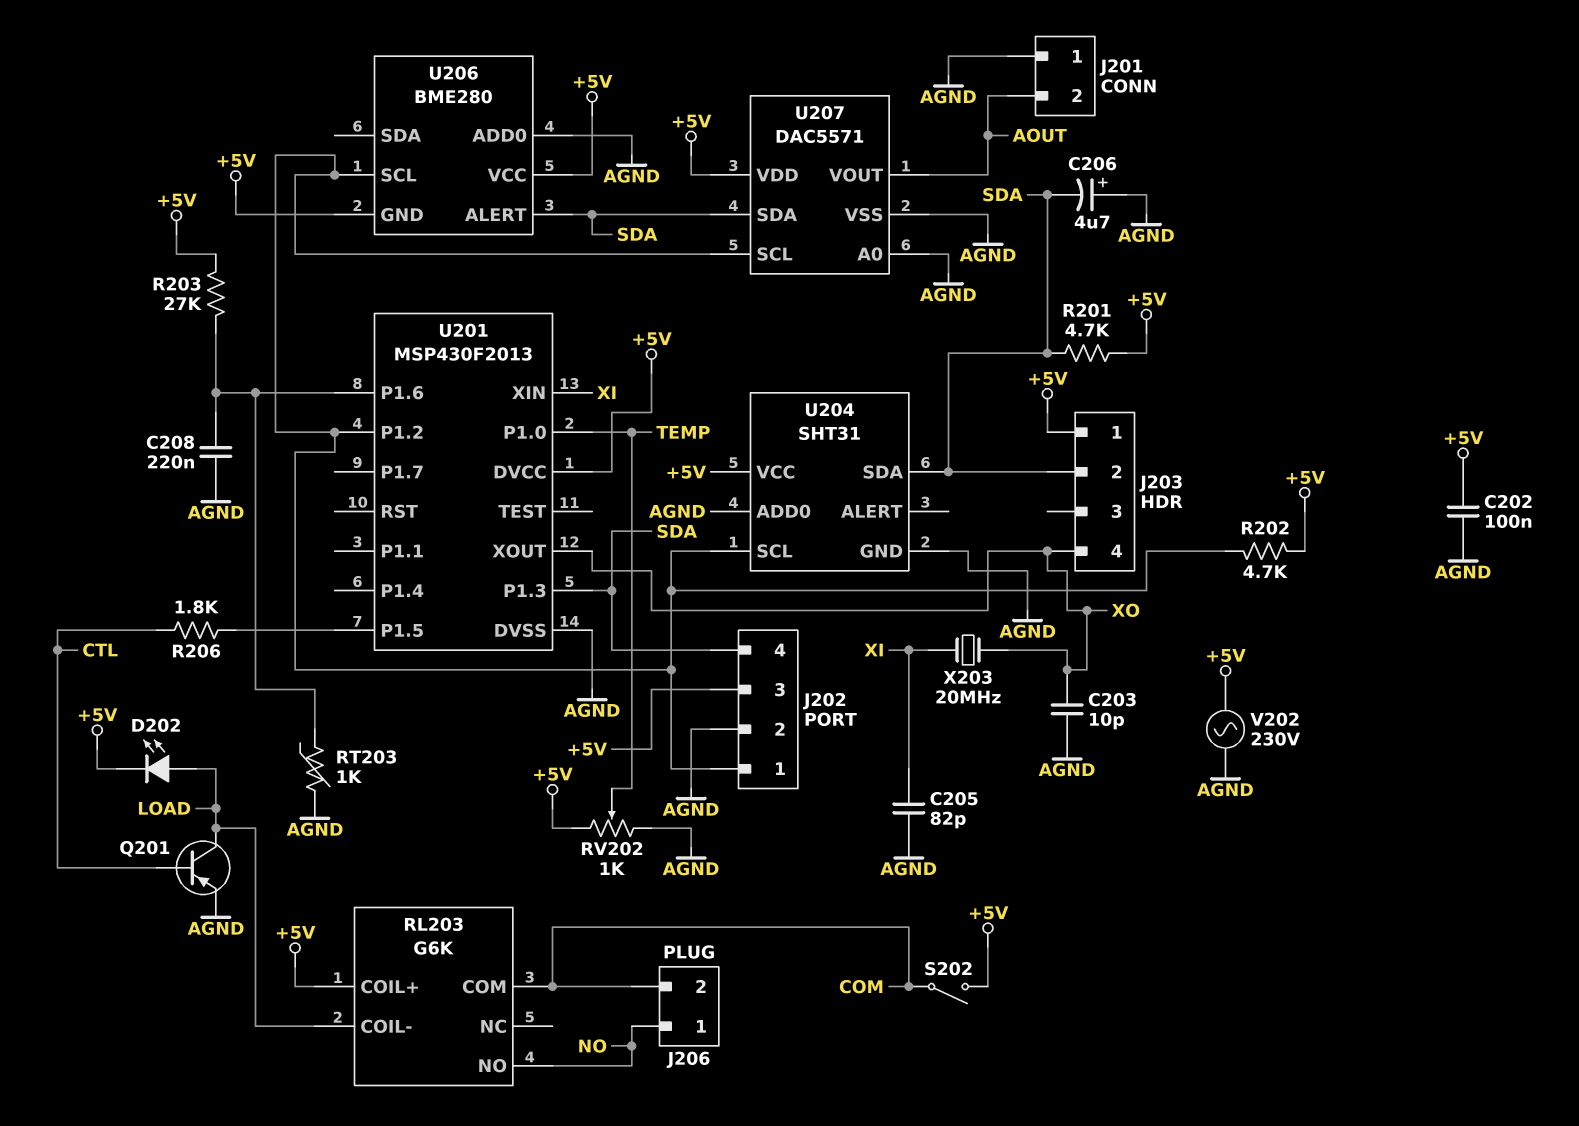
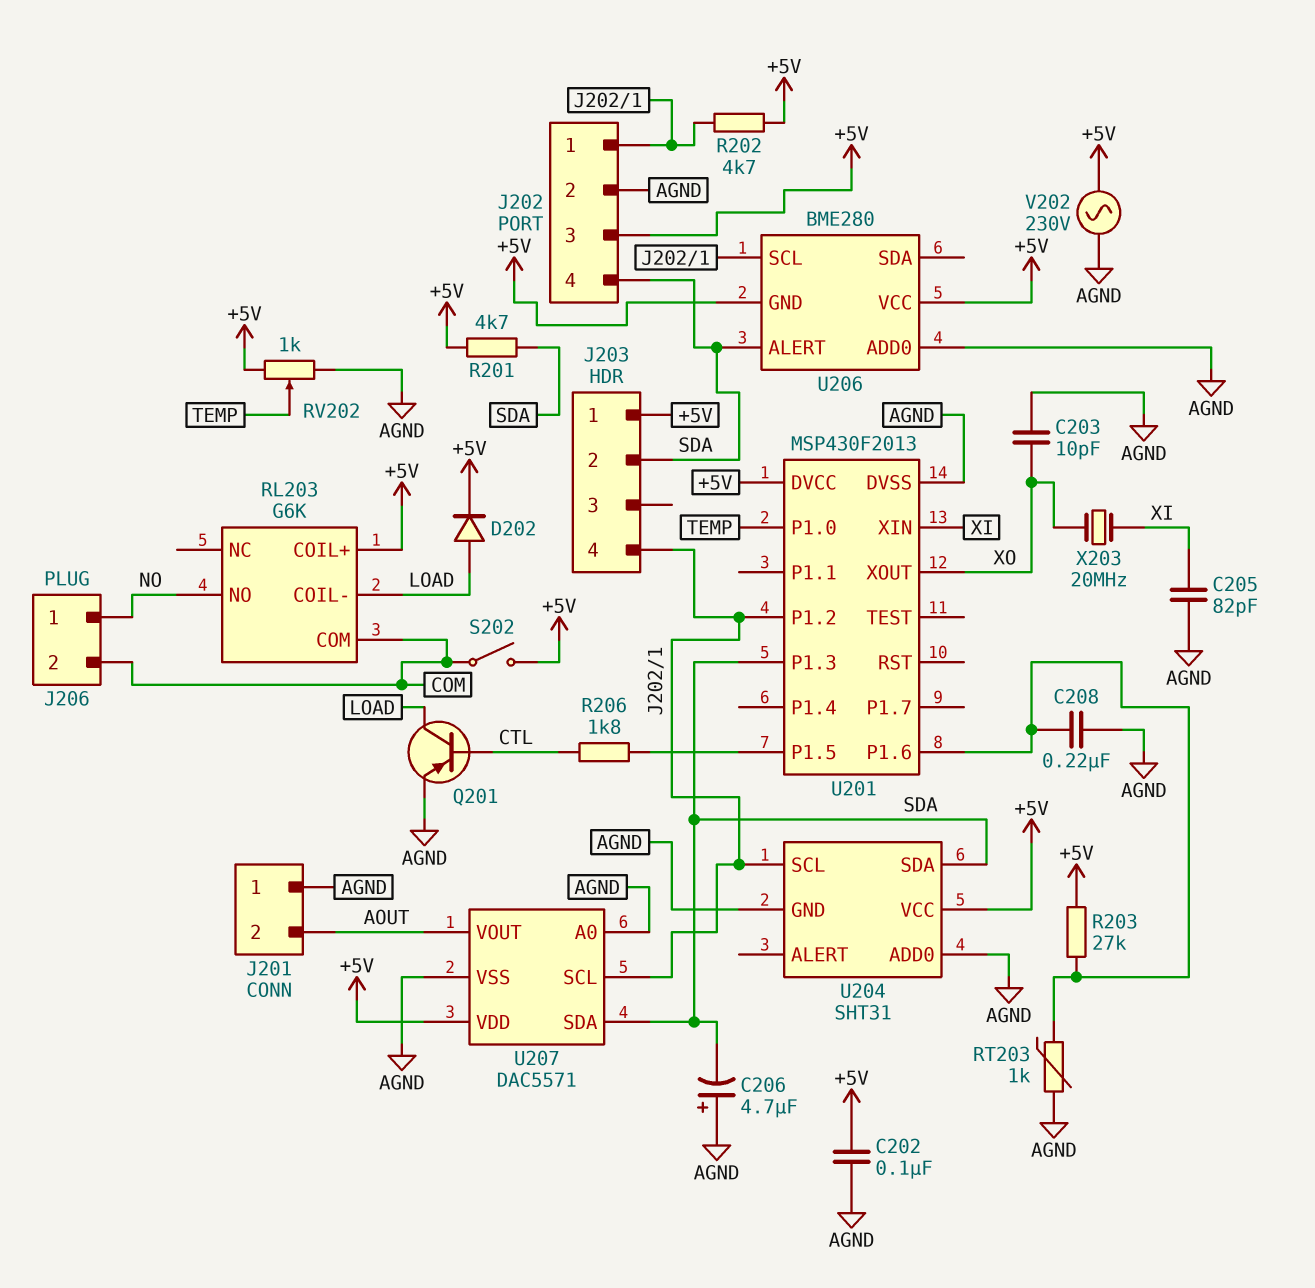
D202: LED (A LOAD, K +5V) -> diode (A LOAD, K +5V)
J203 pin 4: XO -> J202/1

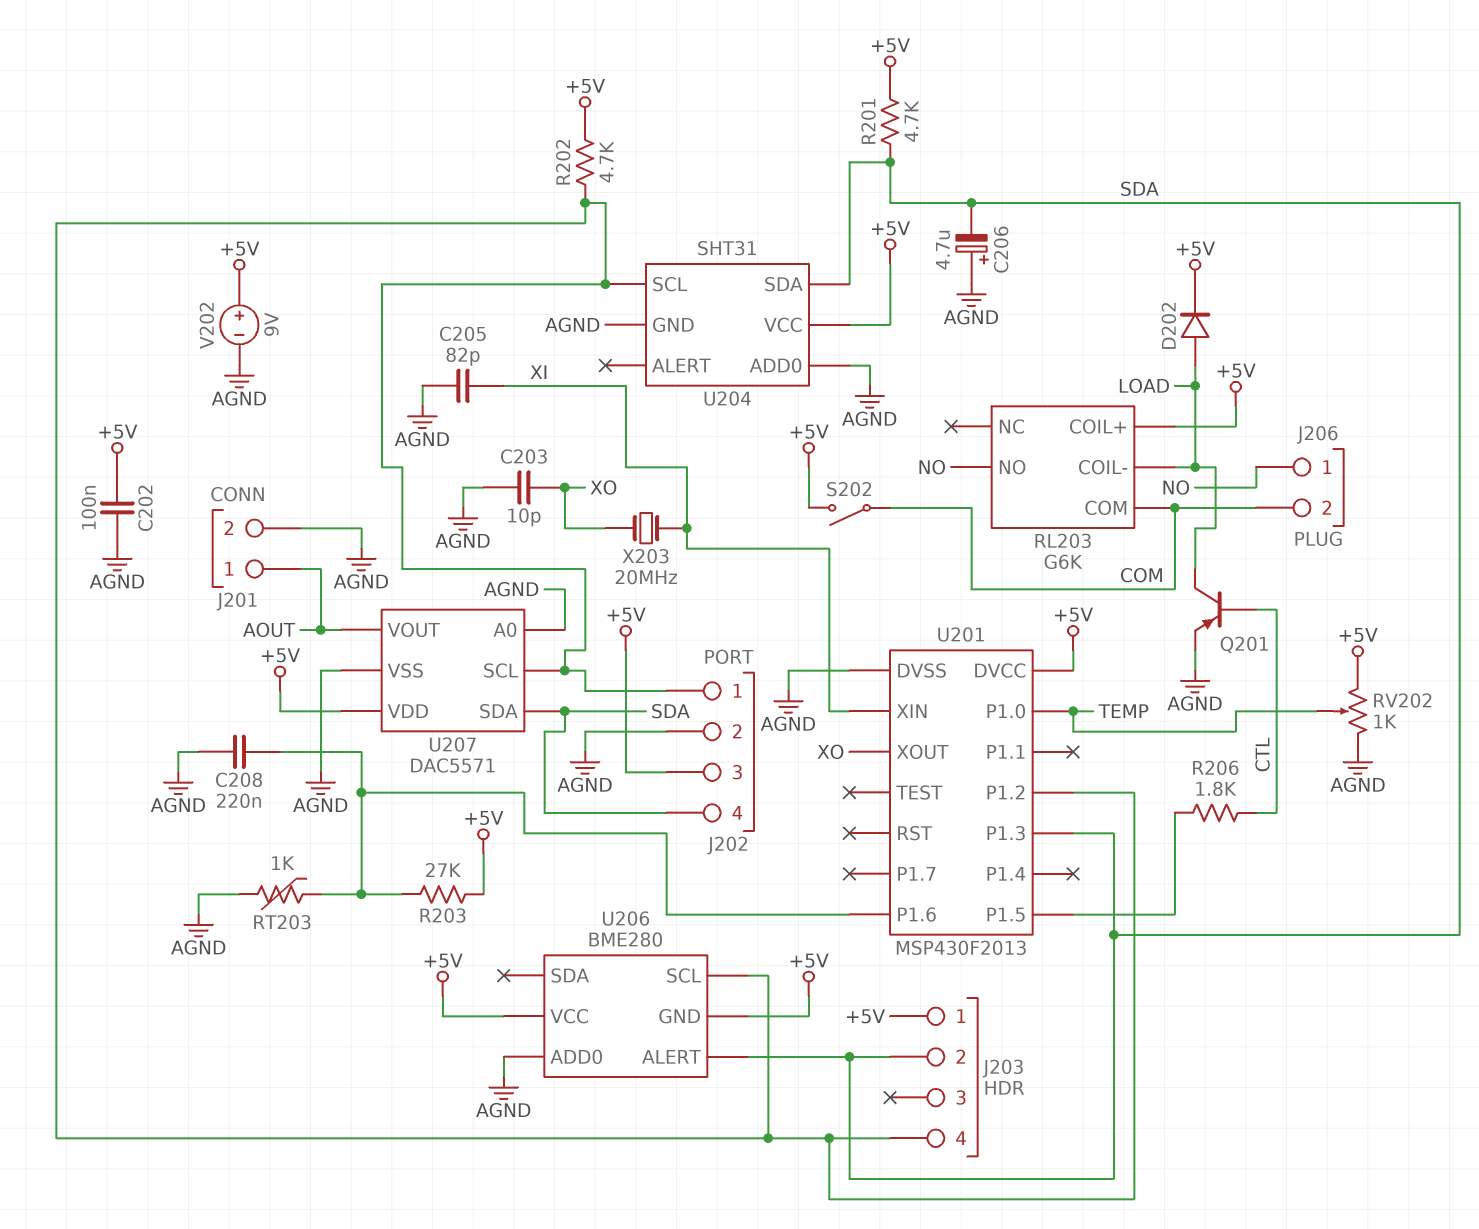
J201 pin 1: AGND -> AOUT
J201 pin 2: AOUT -> AGND
V202: AC 230V (+5V, AGND) -> 9V (plus +5V, minus AGND)

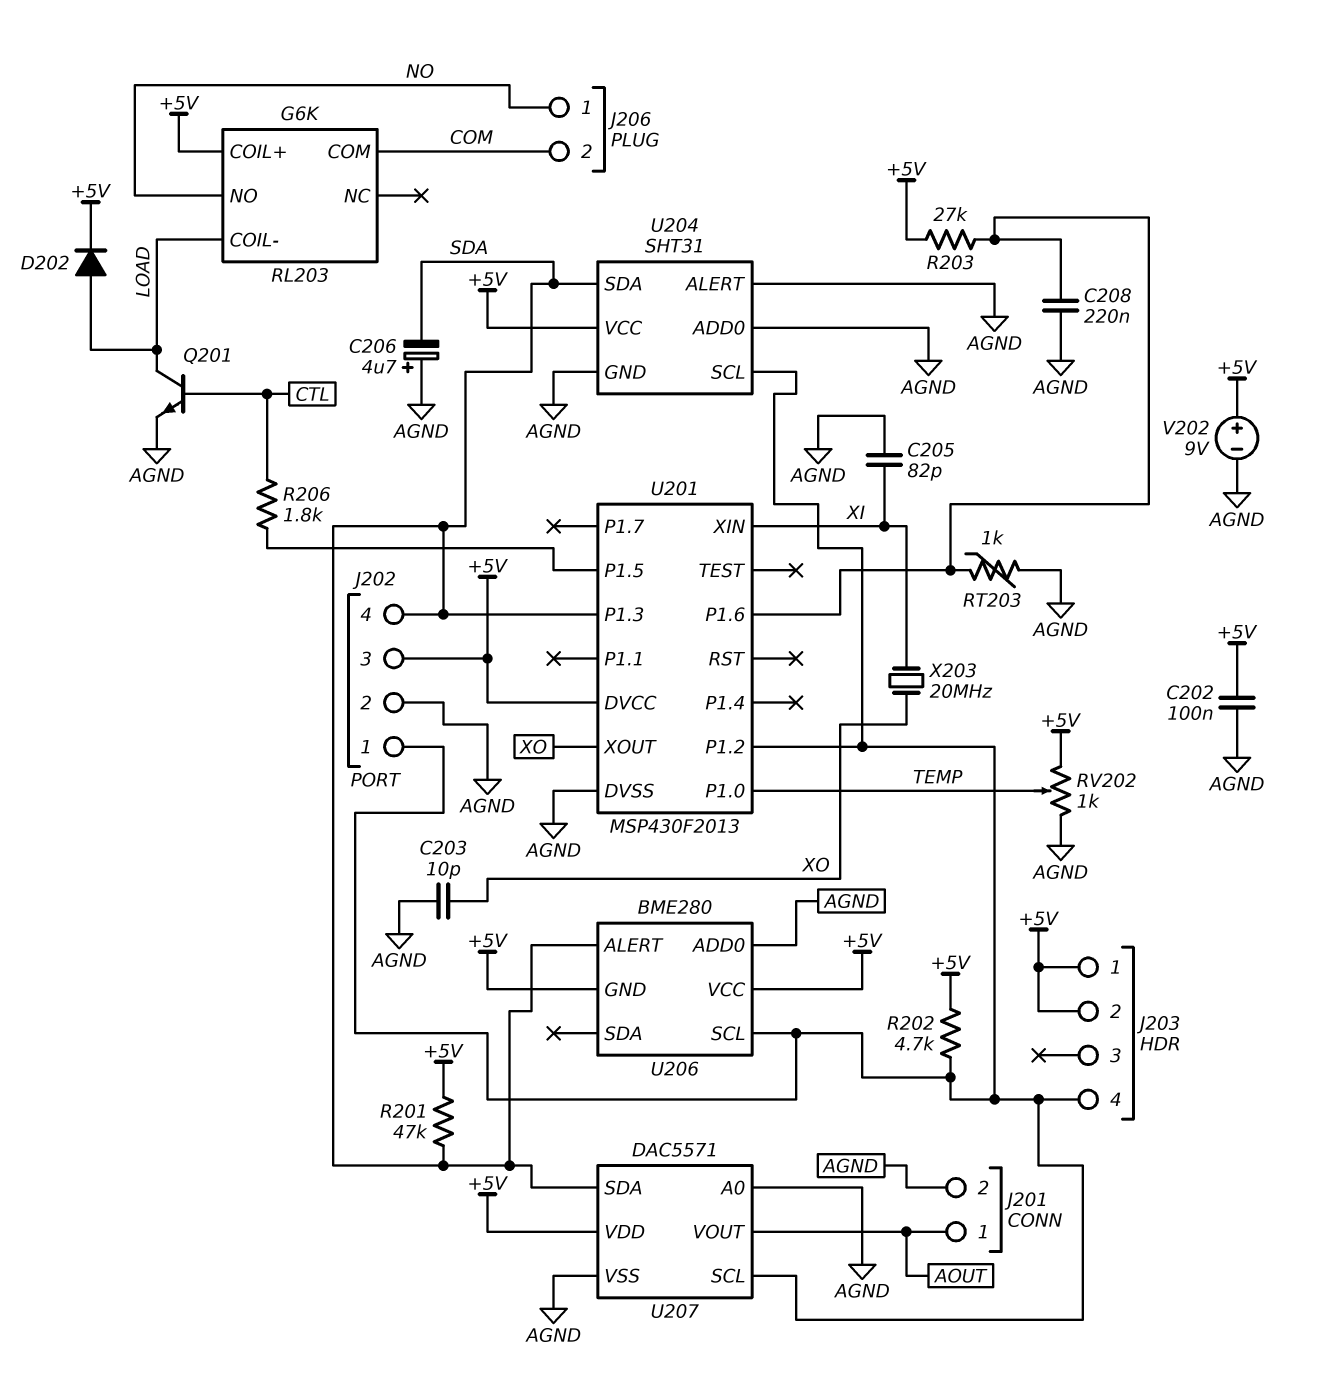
J203 pin 2: SDA -> +5V
Q201: PNP (B CTL, C LOAD, E AGND) -> NPN (B CTL, C LOAD, E AGND)
R201: 4.7k (+5V, SDA) -> 47k (+5V, SDA)
S202: switch (+5V, COM) -> none
U204 pin ALERT: none -> AGND

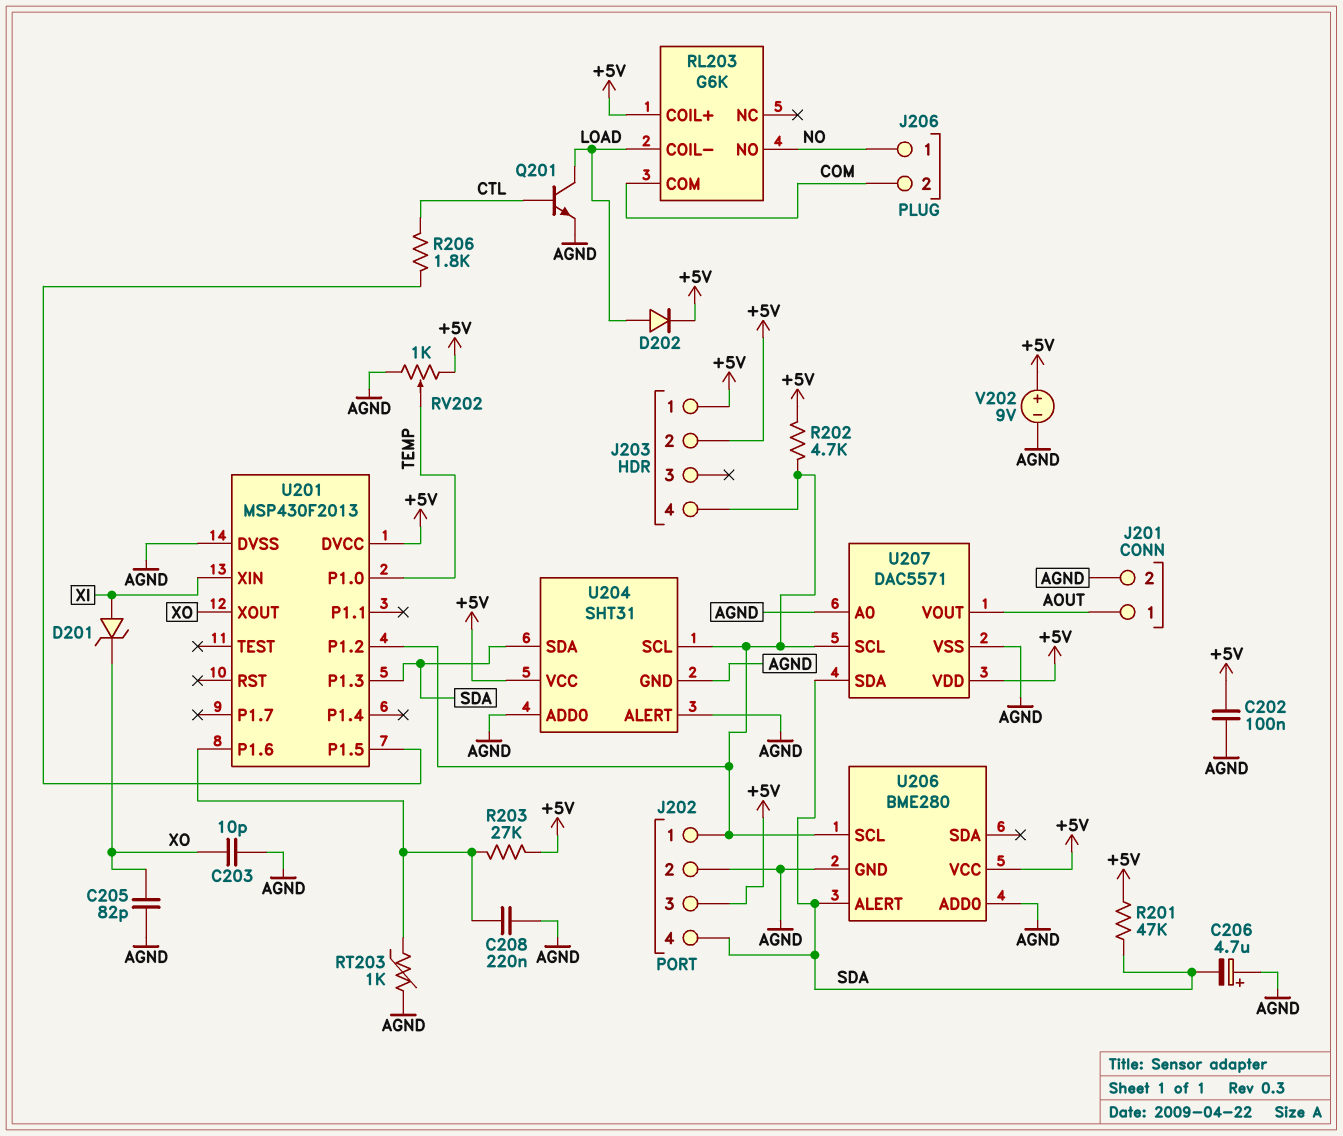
C205: 82pF (AGND, XI) -> 82pF (AGND, XO)
D201: none -> zener (A XI, K XO)
U206 pin GND: +5V -> AGND
X203: 20MHz (XI, XO) -> none

